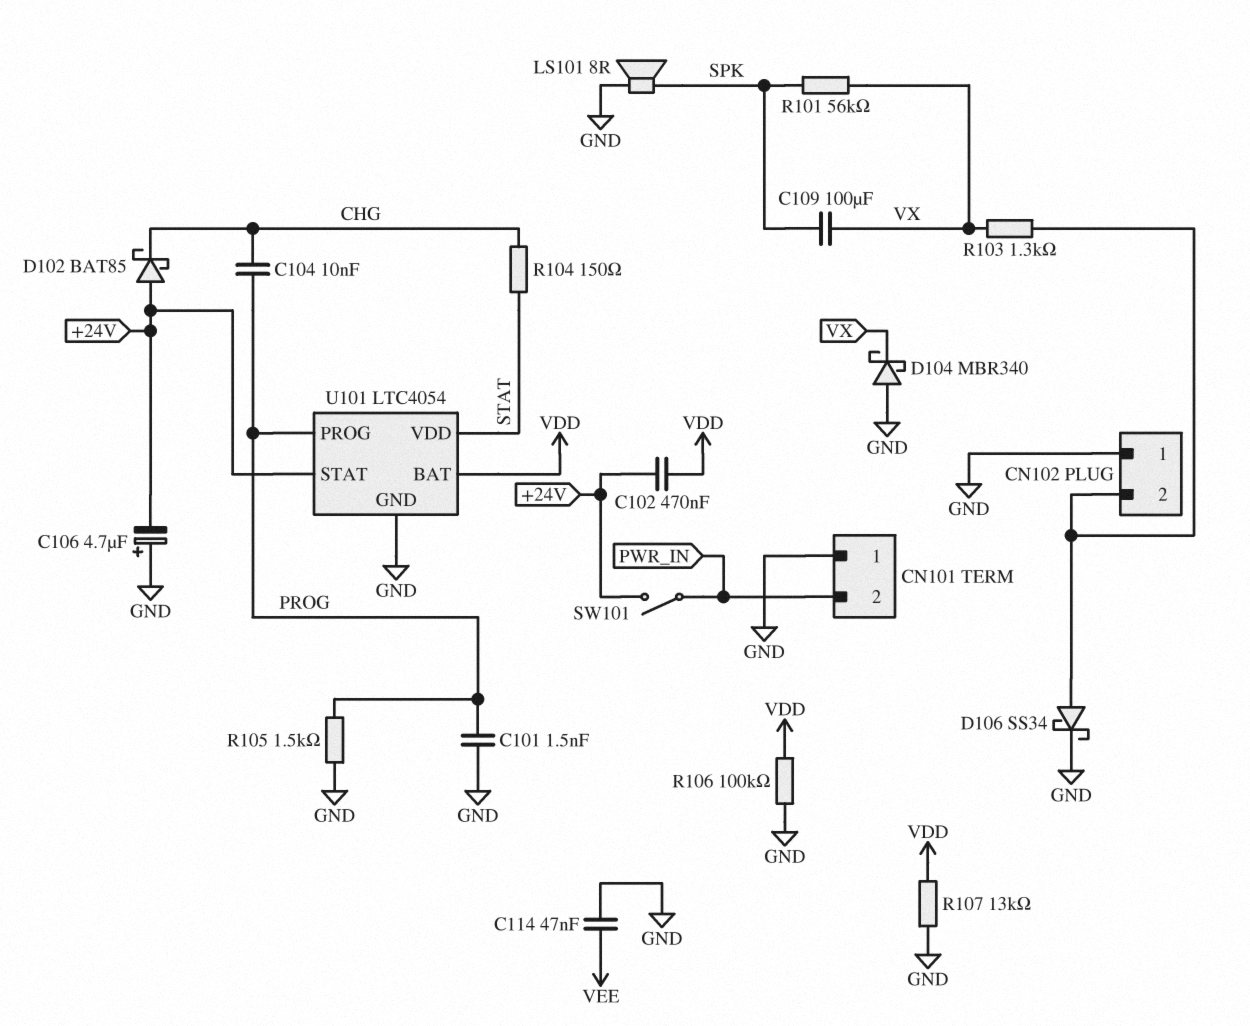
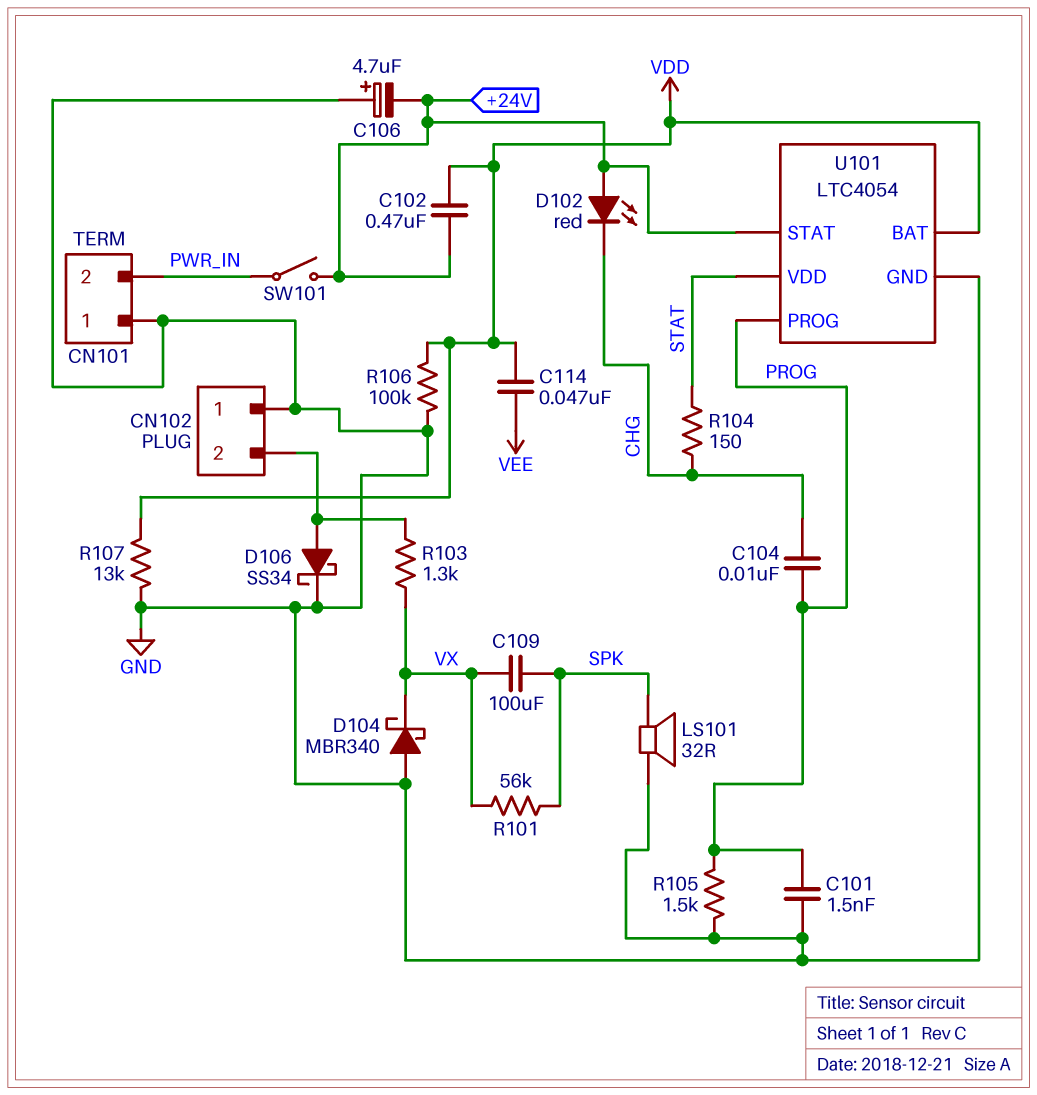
C114: 47nF (GND, VEE) -> 47nF (VDD, VEE)
D102: schottky BAT85 (A +24V, K CHG) -> LED red (A +24V, K CHG)
LS101: speaker 8R (GND, SPK) -> speaker 32R (GND, SPK)

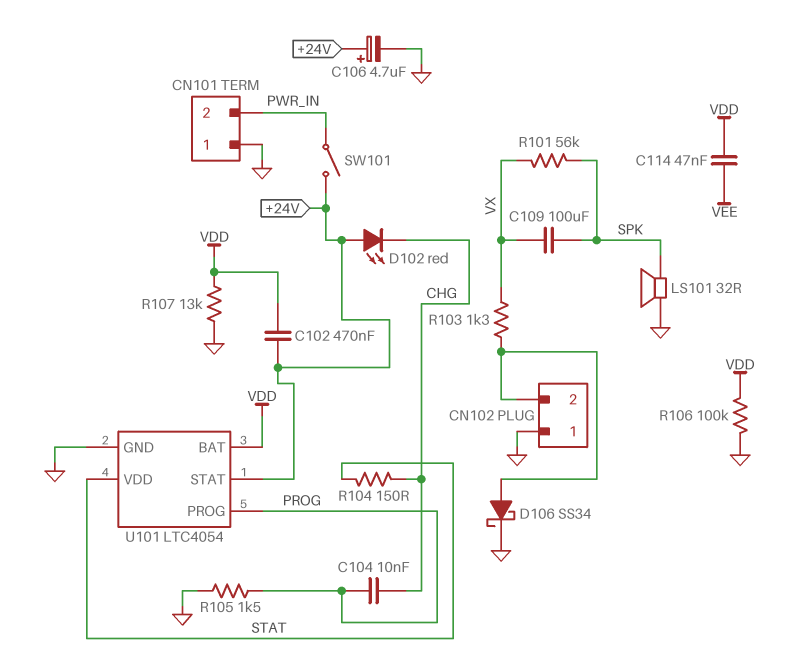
C101: 1.5nF (GND, PROG) -> none
C106: 4.7uF (plus GND, minus +24V) -> 4.7uF (plus +24V, minus GND)
D104: schottky MBR340 (A GND, K VX) -> none

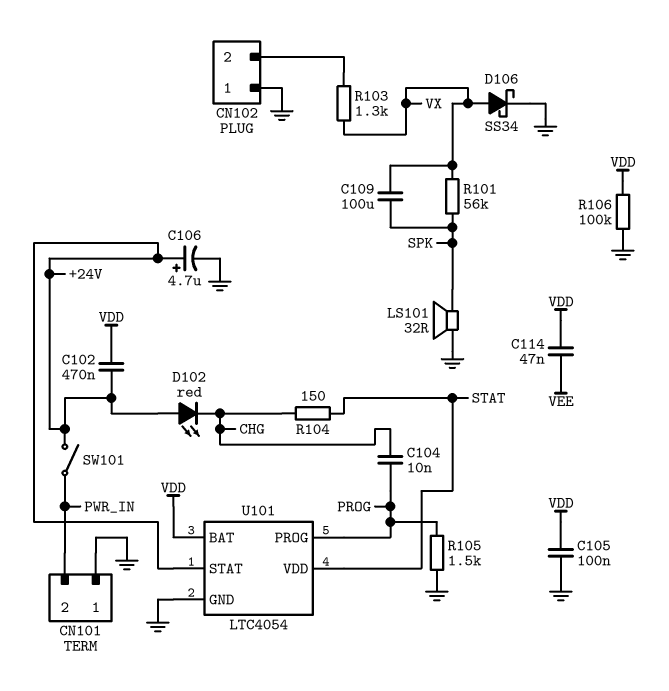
C105: none -> 100nF (GND, VDD)
D106: schottky SS34 (A CN102/2, K GND) -> schottky SS34 (A VX, K GND)
R107: 13k (GND, VDD) -> none

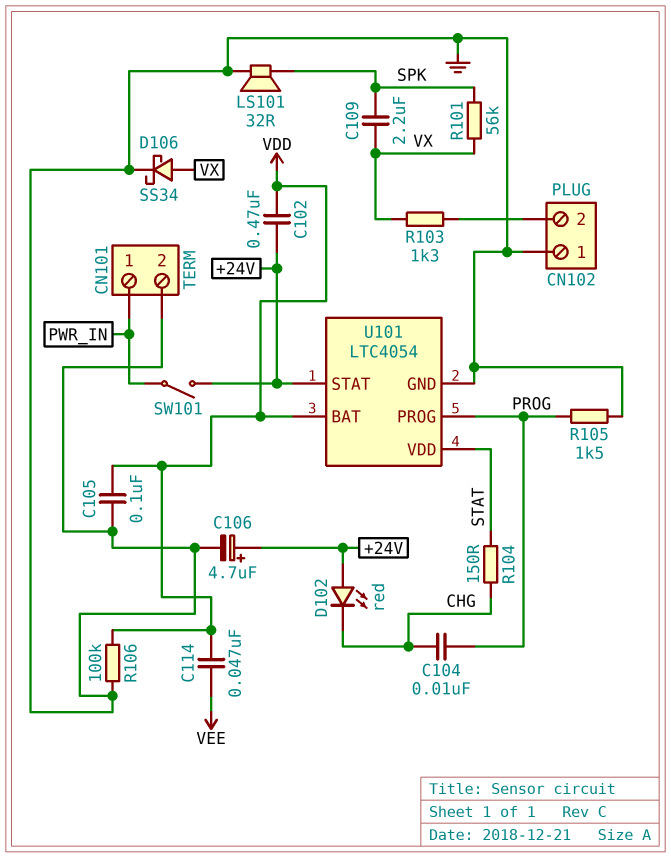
C109: 100uF (SPK, VX) -> 2.2uF (SPK, VX)
CN101 pin 1: GND -> PWR_IN
CN101 pin 2: PWR_IN -> GND

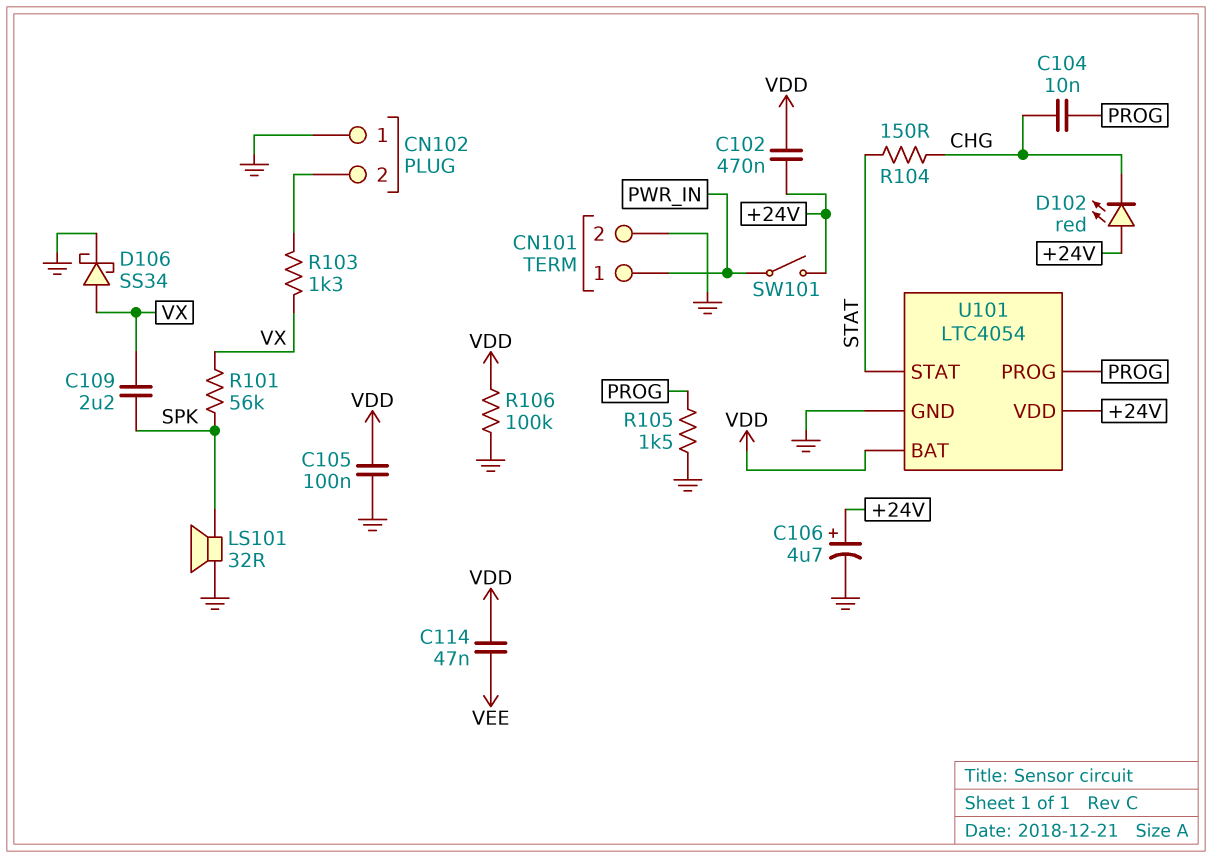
U101 pin STAT: +24V -> STAT
U101 pin VDD: STAT -> +24V

